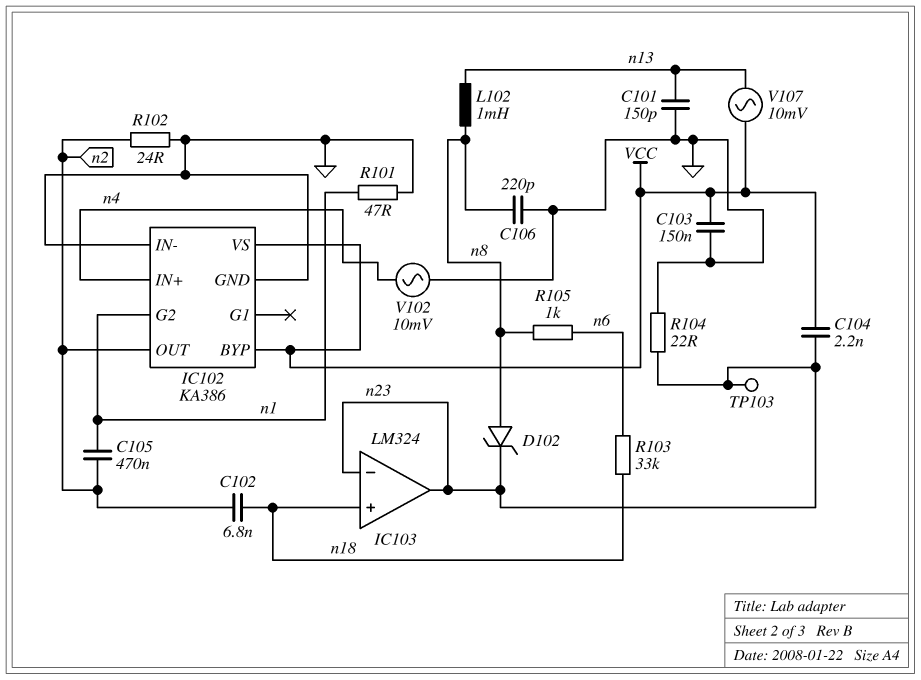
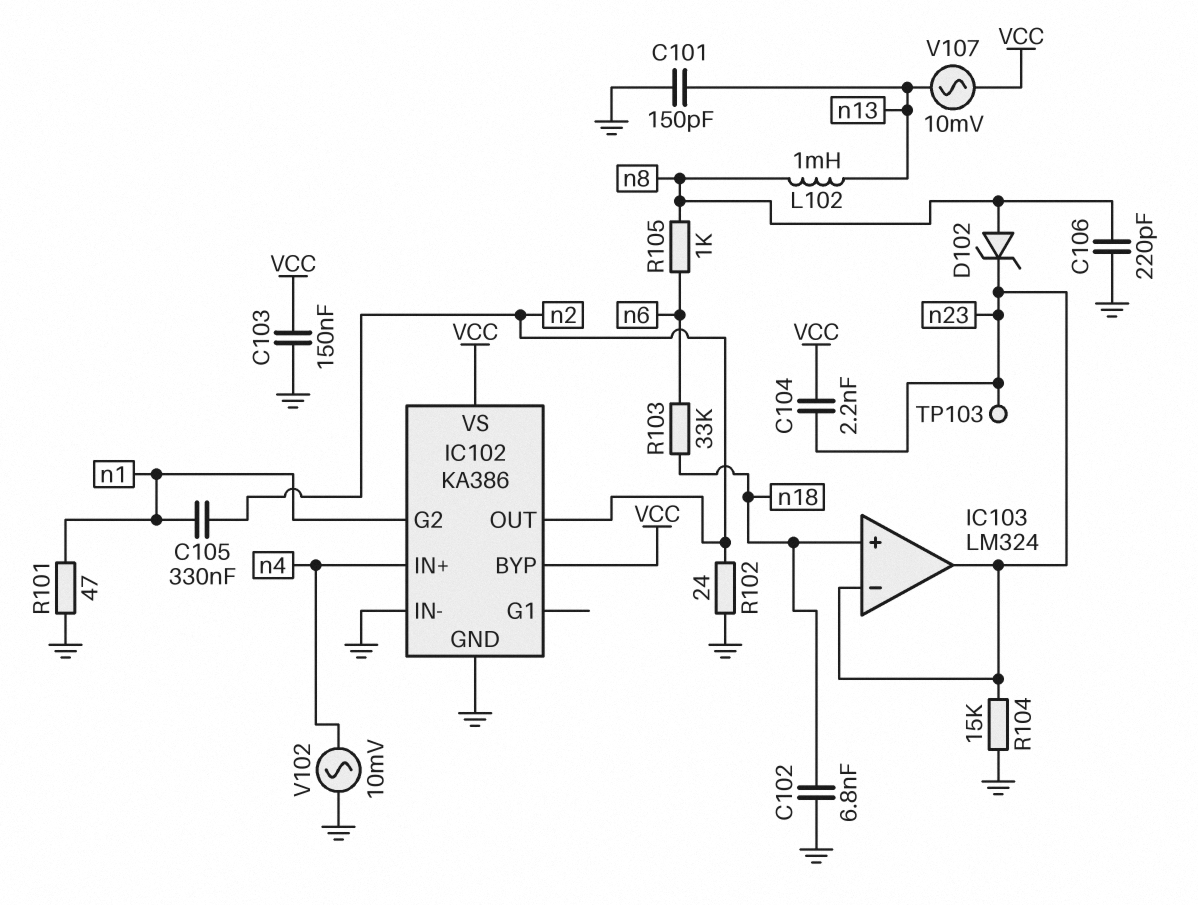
C102: 6.8nF (n2, n18) -> 6.8nF (GND, n18)
C105: 470nF (n1, n2) -> 330nF (n1, n2)
R104: 22 (GND, n23) -> 15k (GND, n23)

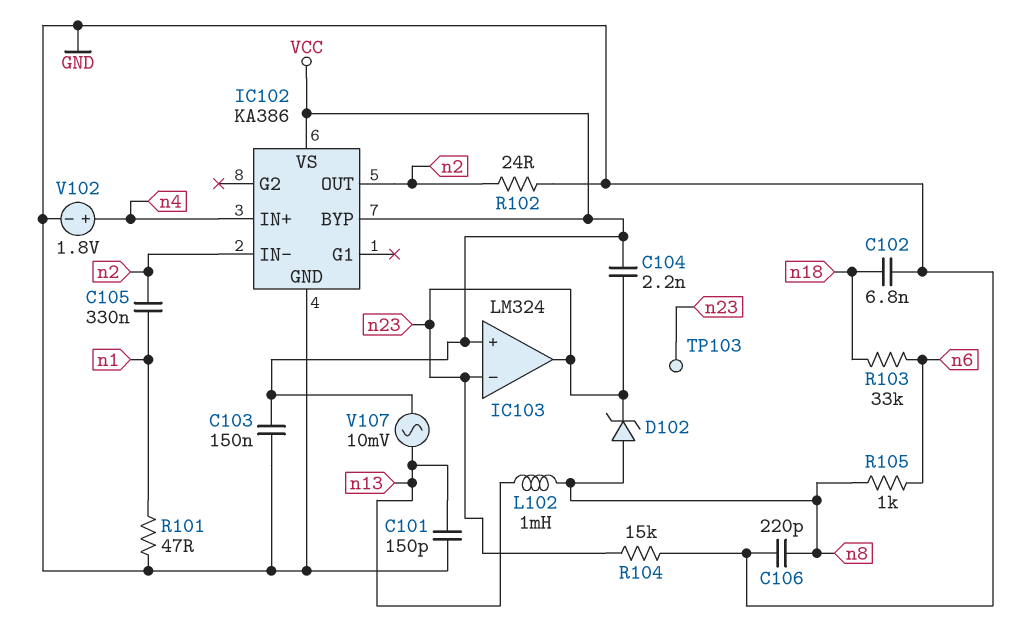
IC102 pin G2: n1 -> none
IC102 pin IN-: GND -> n2
IC103 pin in+: n18 -> VCC
V102: AC 10mV (GND, n4) -> 1.8V (plus n4, minus GND)

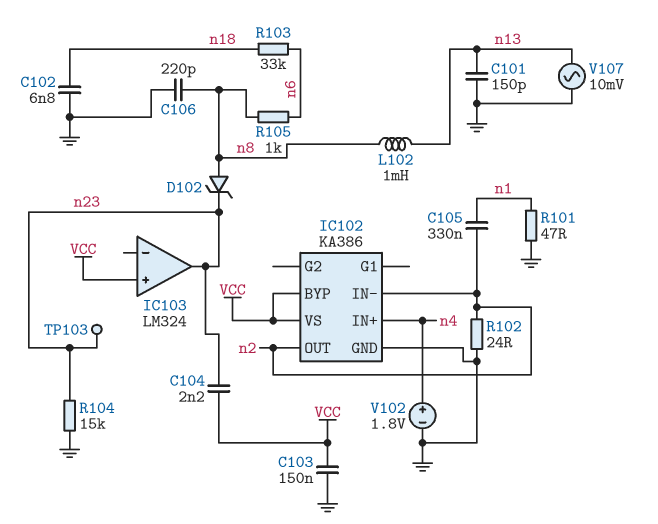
IC103 pin in-: n23 -> none
V107: AC 10mV (VCC, n13) -> AC 10mV (GND, n13)

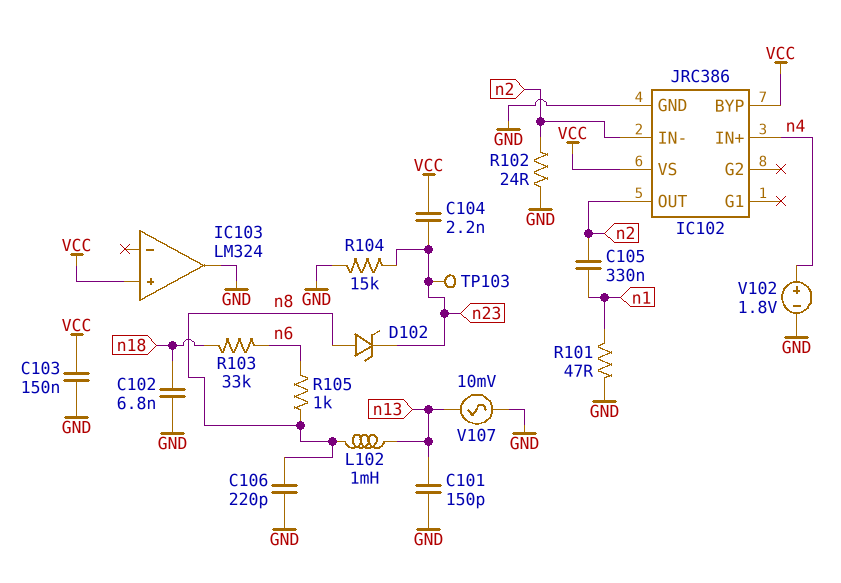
IC102: KA386 -> JRC386
IC103 pin out: n23 -> GND

